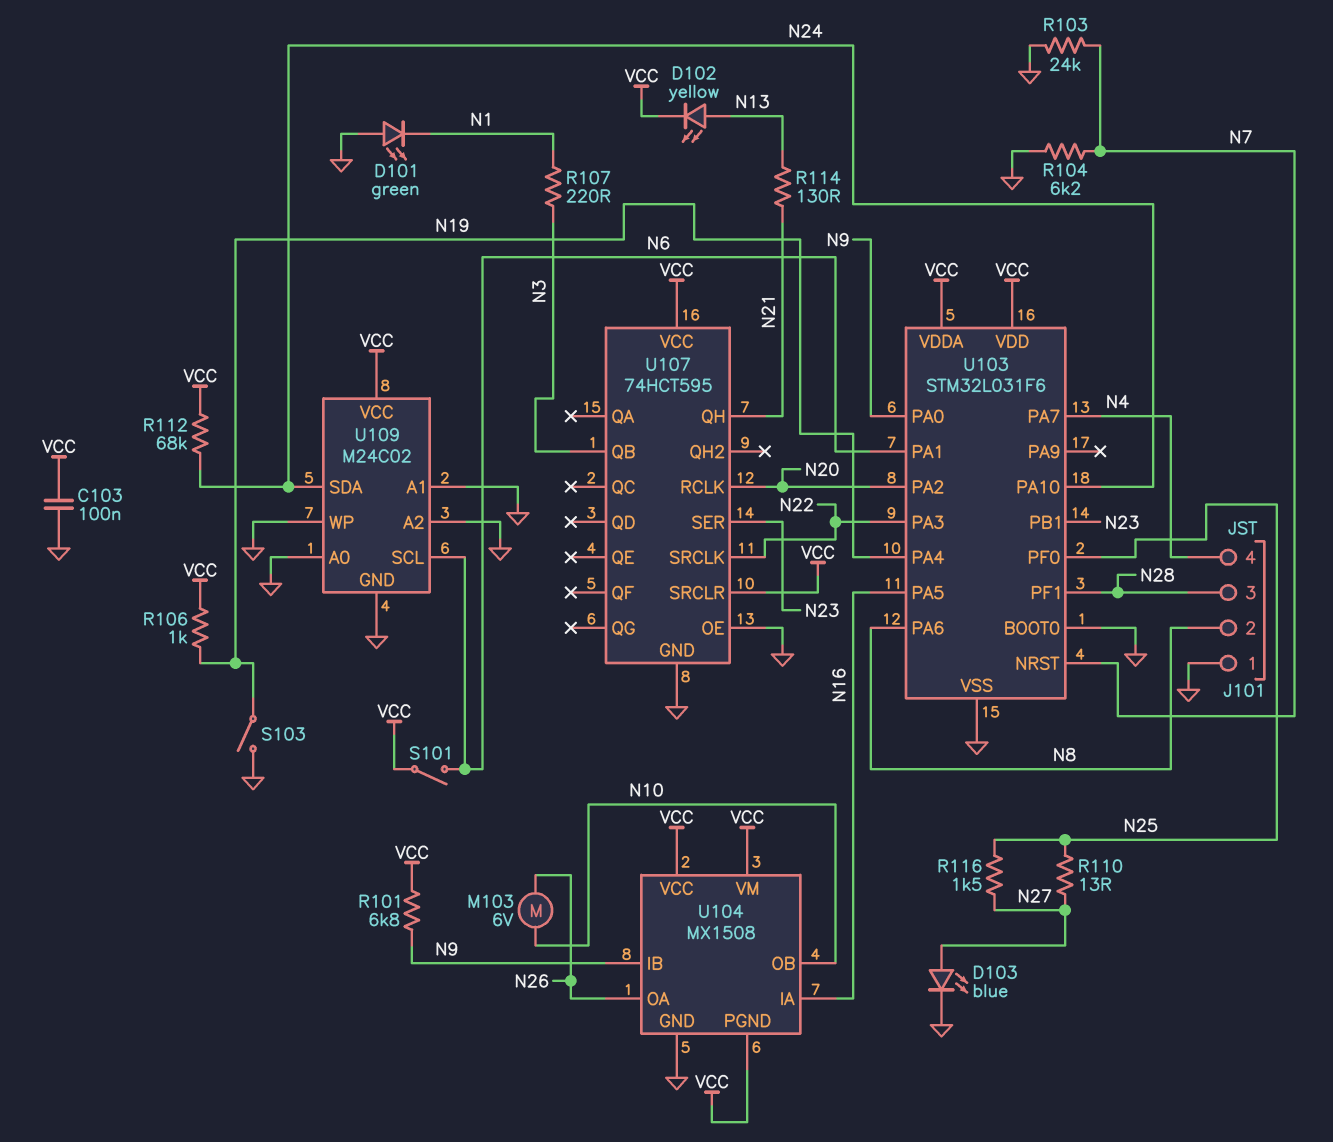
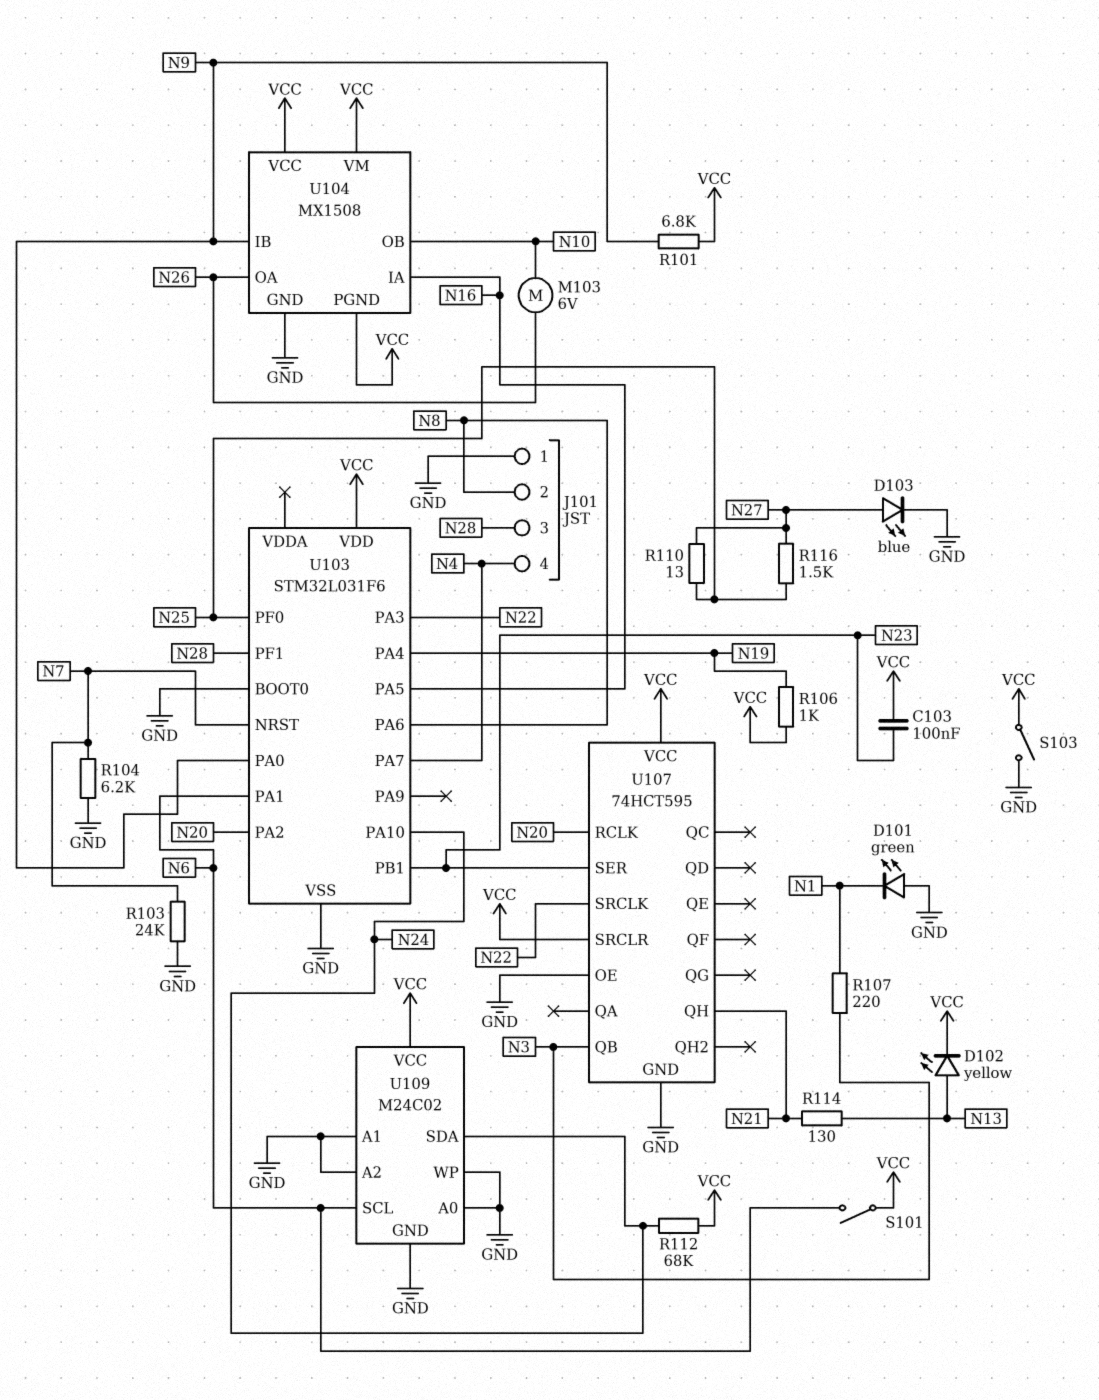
C103: 100nF (GND, VCC) -> 100nF (N23, VCC)
S103: switch (GND, N19) -> switch (GND, VCC)
U103 pin VDDA: VCC -> none

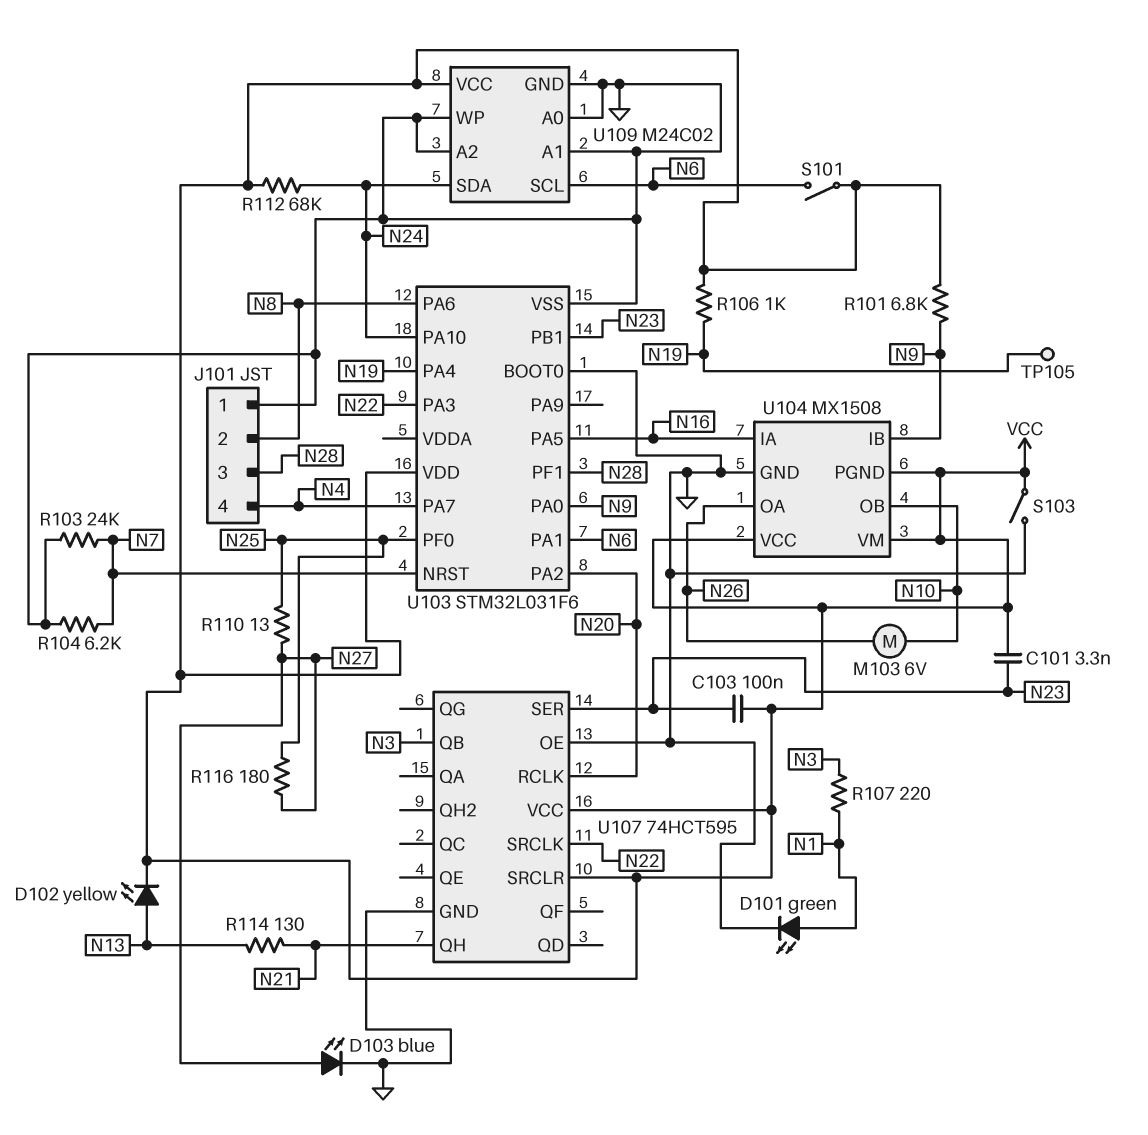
C101: none -> 3.3nF (N23, VCC)
D101: LED green (A GND, K N1) -> LED green (A N1, K GND)
R116: 1.5k (N25, N27) -> 180 (N25, N27)
TP105: none -> test point (N19)

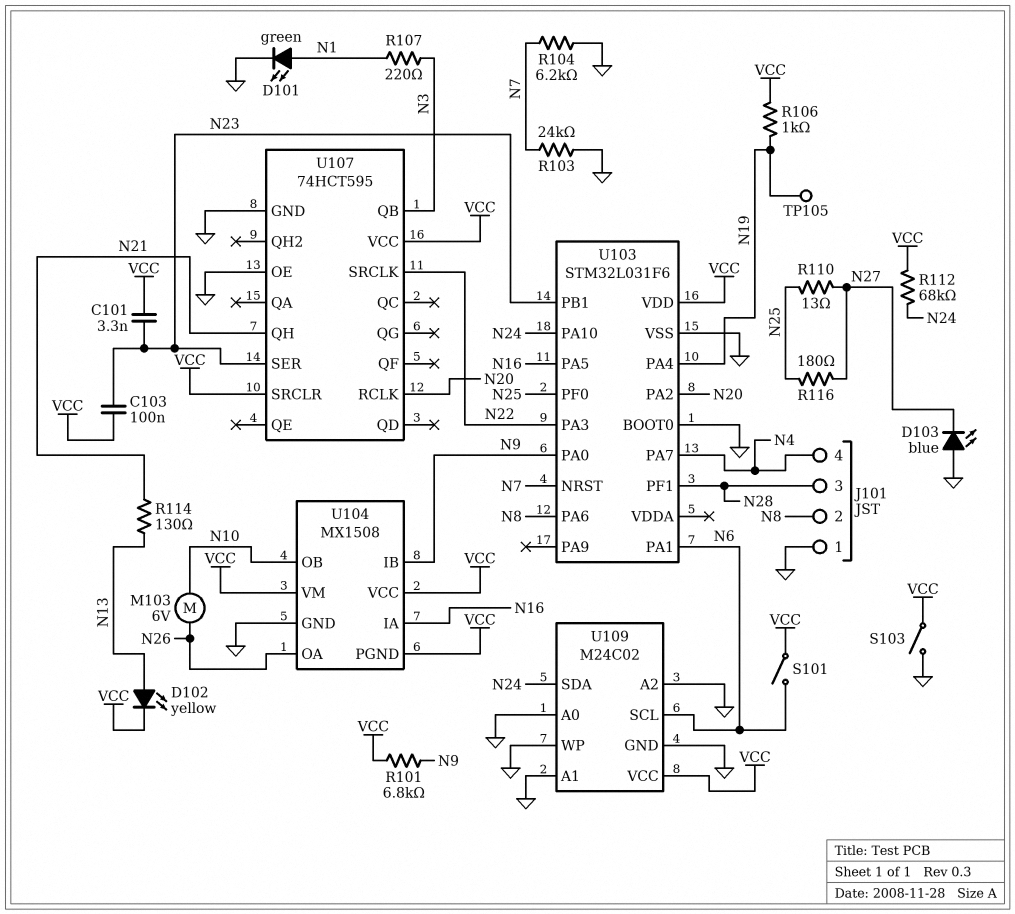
D103: LED blue (A N27, K GND) -> LED blue (A GND, K N27)

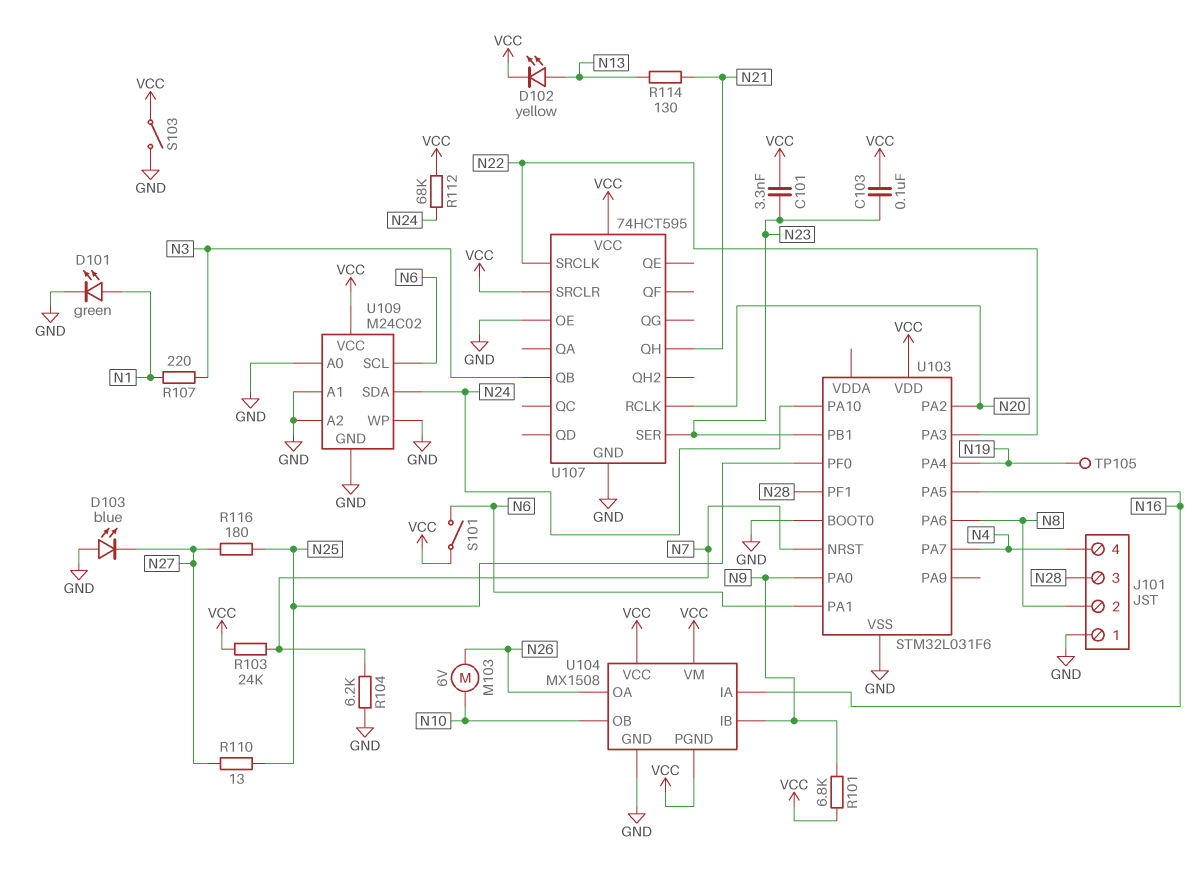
R103: 24k (GND, N7) -> 24k (N7, VCC)
R106: 1k (N19, VCC) -> none

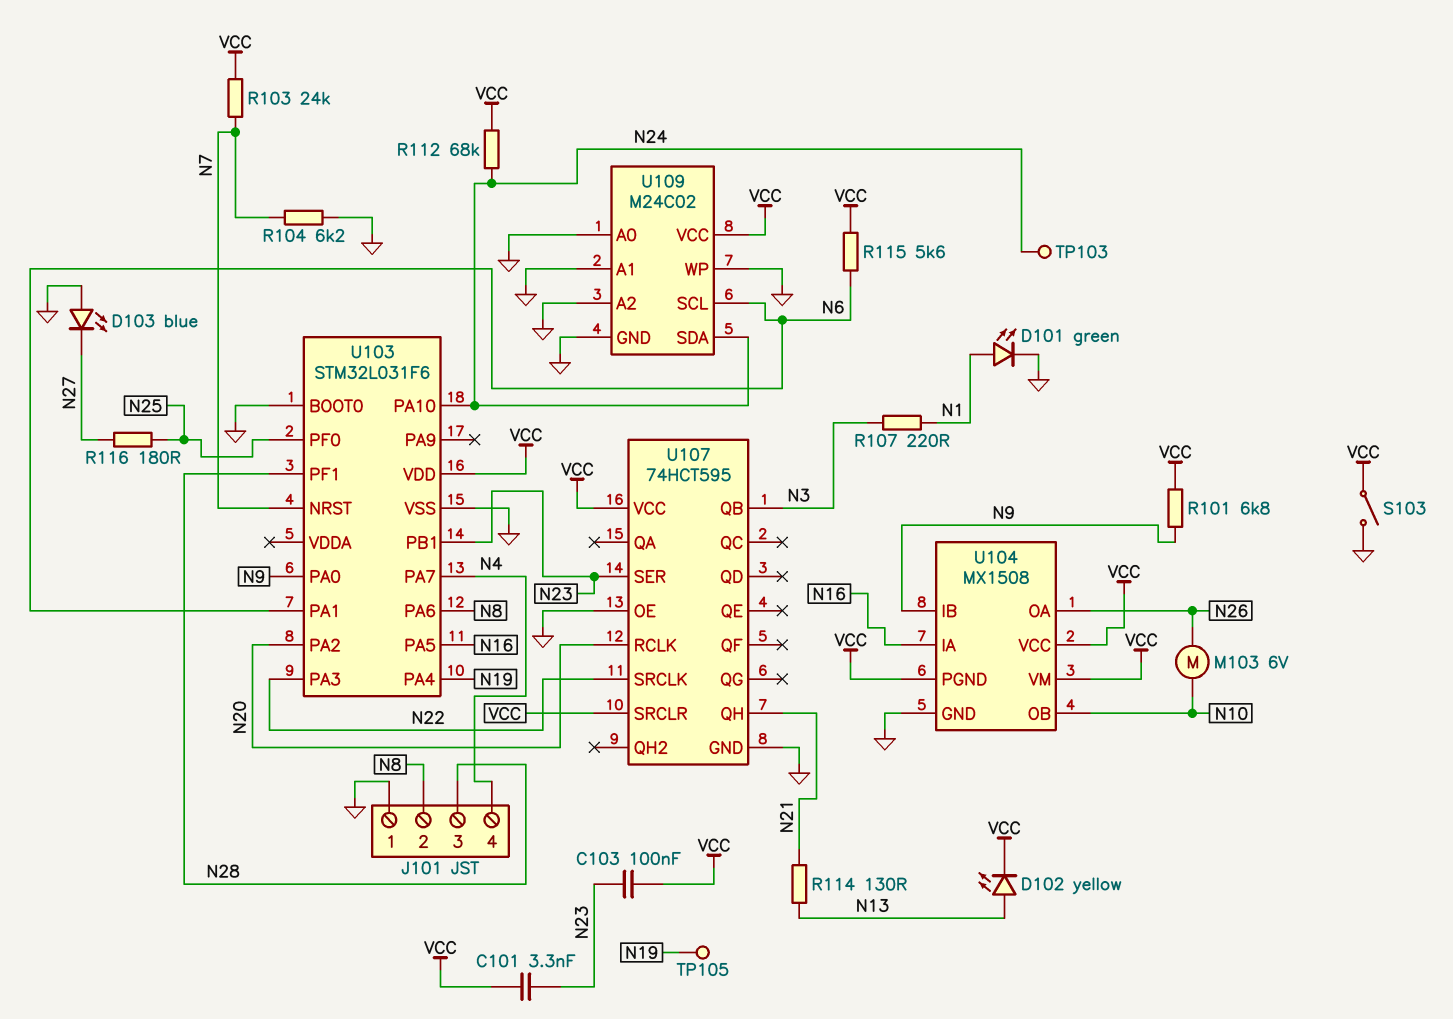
R110: 13 (N25, N27) -> none
R115: none -> 5.6k (N6, VCC)
S101: switch (N6, VCC) -> none
TP103: none -> test point (N24)

